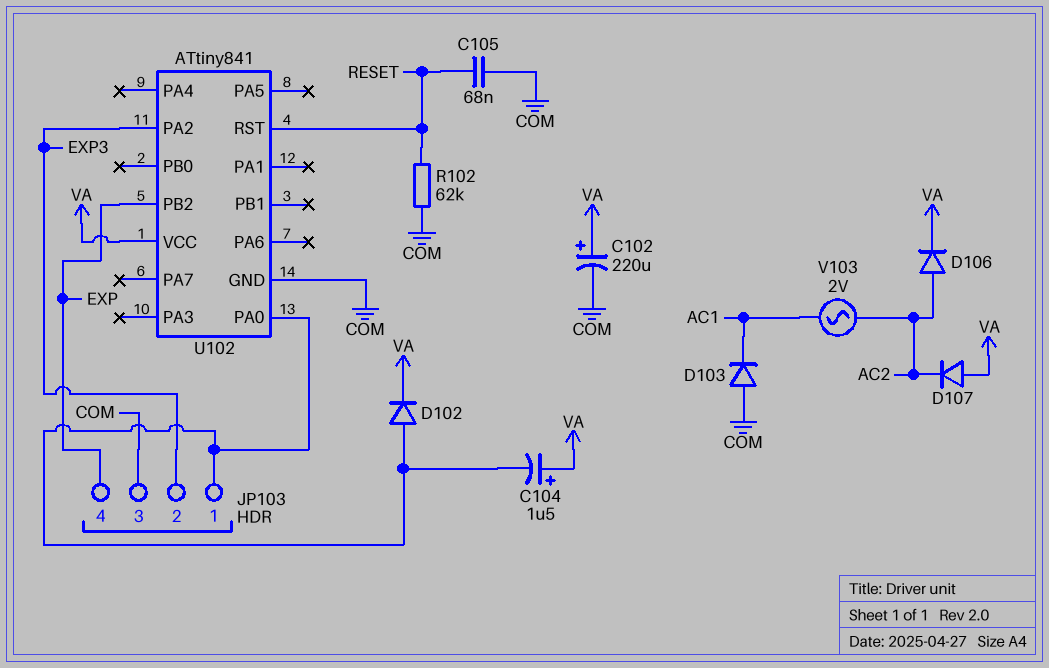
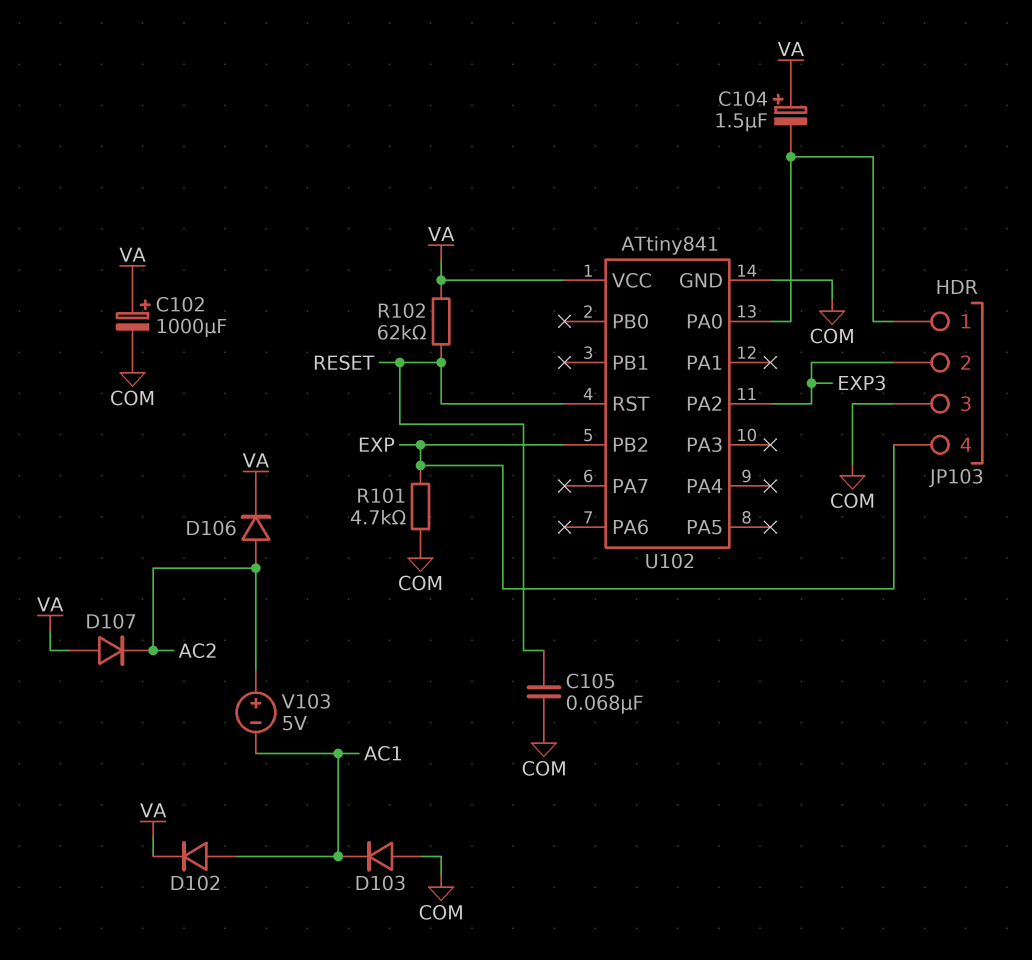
C102: 220uF (plus VA, minus COM) -> 1000uF (plus VA, minus COM)
D102: diode (A JP103/1, K VA) -> diode (A AC1, K VA)
R101: none -> 4.7k (COM, EXP)
R102: 62k (COM, RESET) -> 62k (RESET, VA)
V103: AC 2V (AC1, AC2) -> 5V (plus AC2, minus AC1)

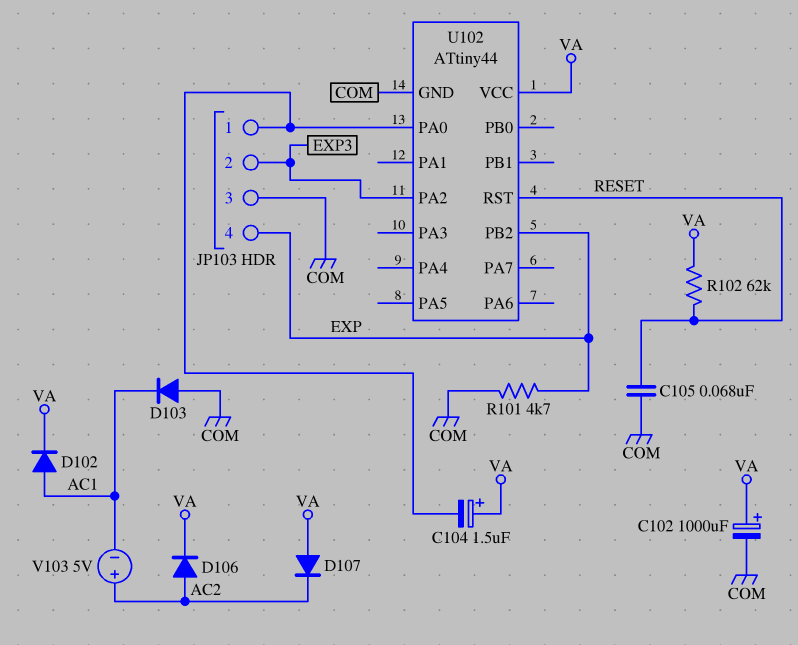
U102: ATtiny841 -> ATtiny44

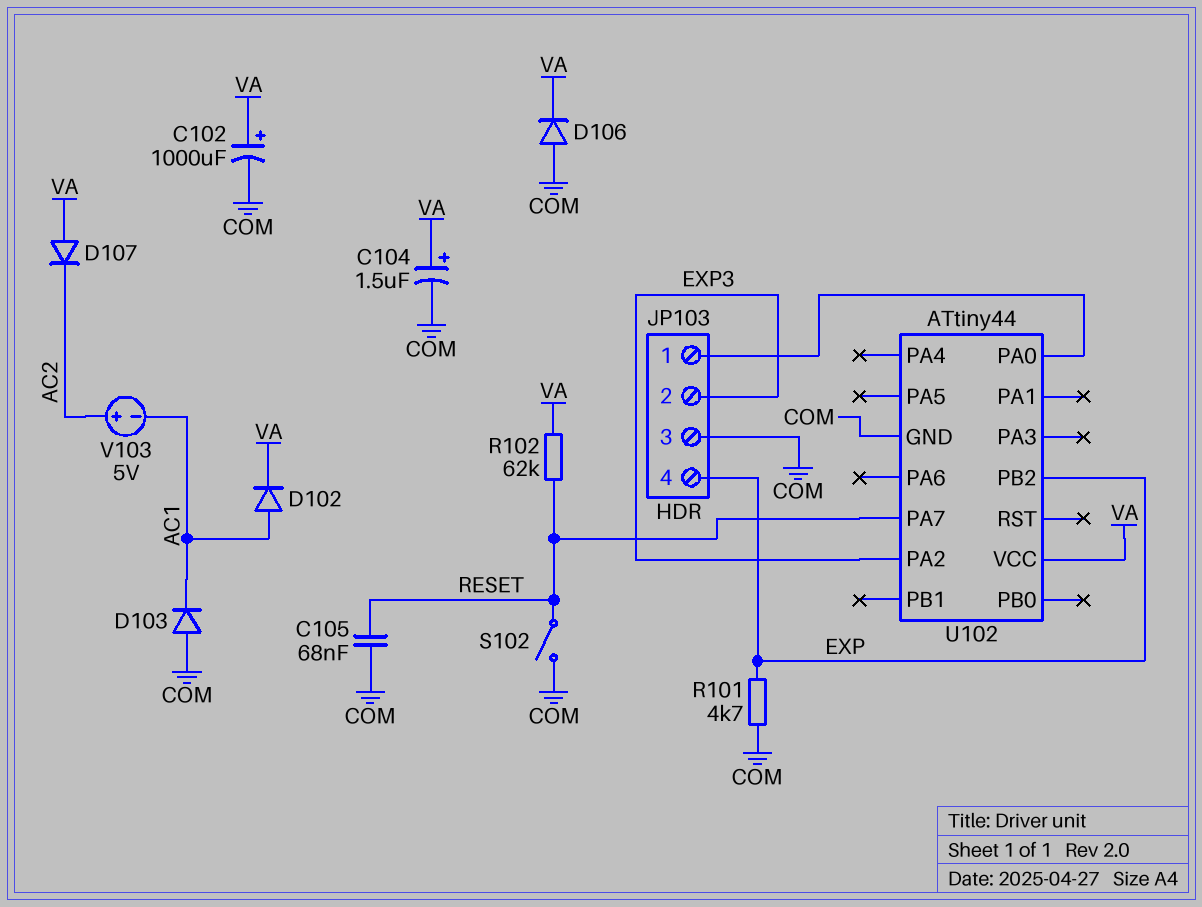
C104: 1.5uF (plus VA, minus JP103/1) -> 1.5uF (plus VA, minus COM)
D106: diode (A AC2, K VA) -> diode (A COM, K VA)
S102: none -> switch (COM, RESET)
U102 pin PA7: none -> RESET
U102 pin RST: RESET -> none

